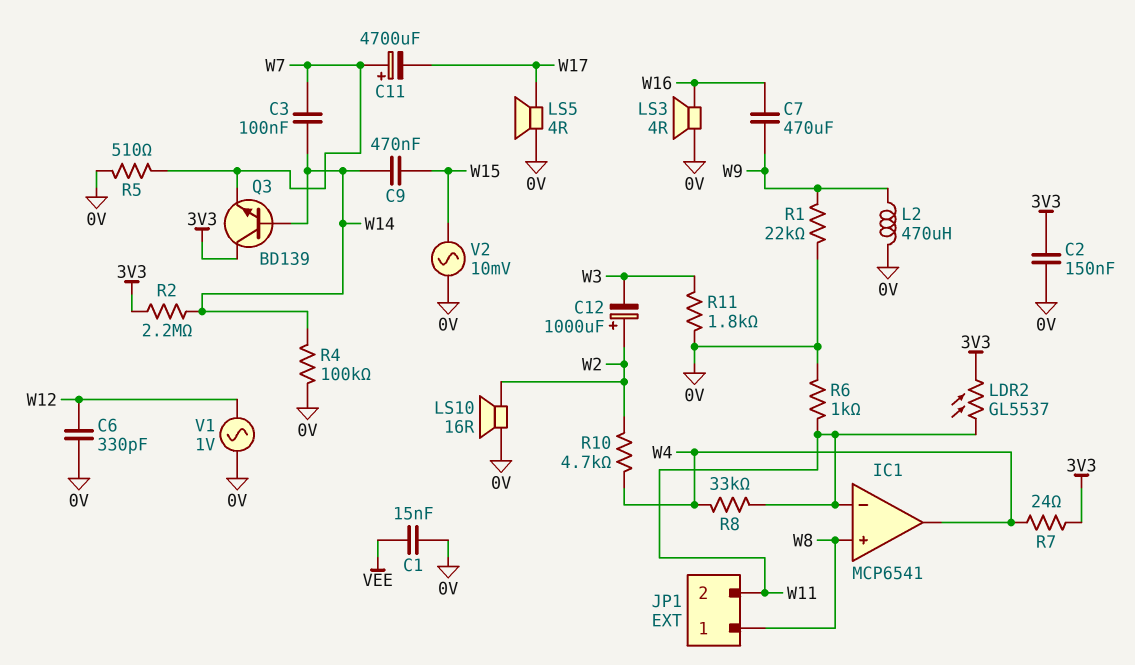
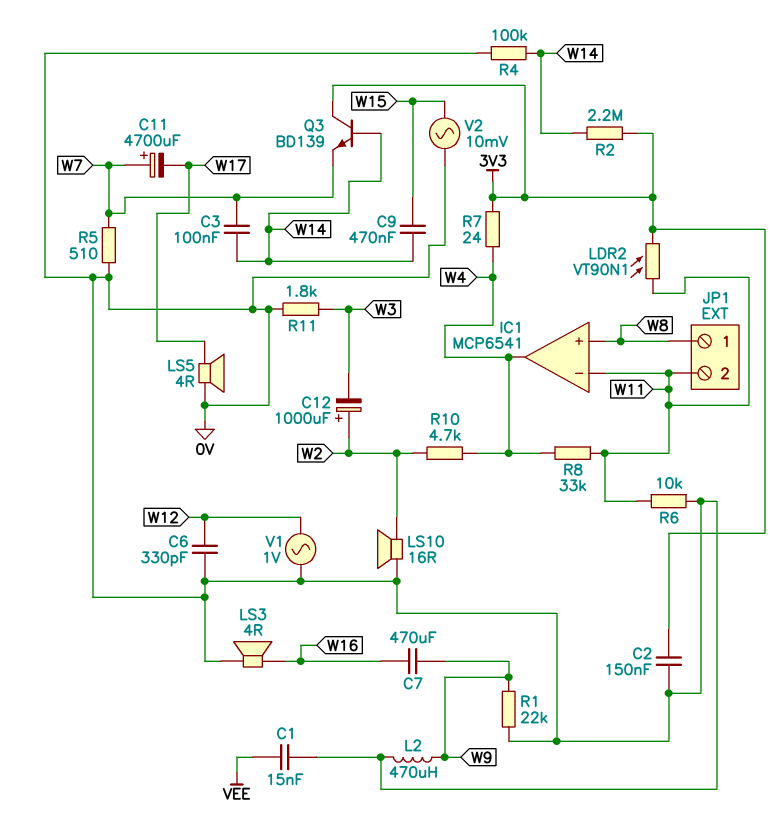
LDR2: GL5537 (3V3, W11) -> VT90N1 (3V3, W11)
R6: 1k (0V, W11) -> 10k (0V, W11)

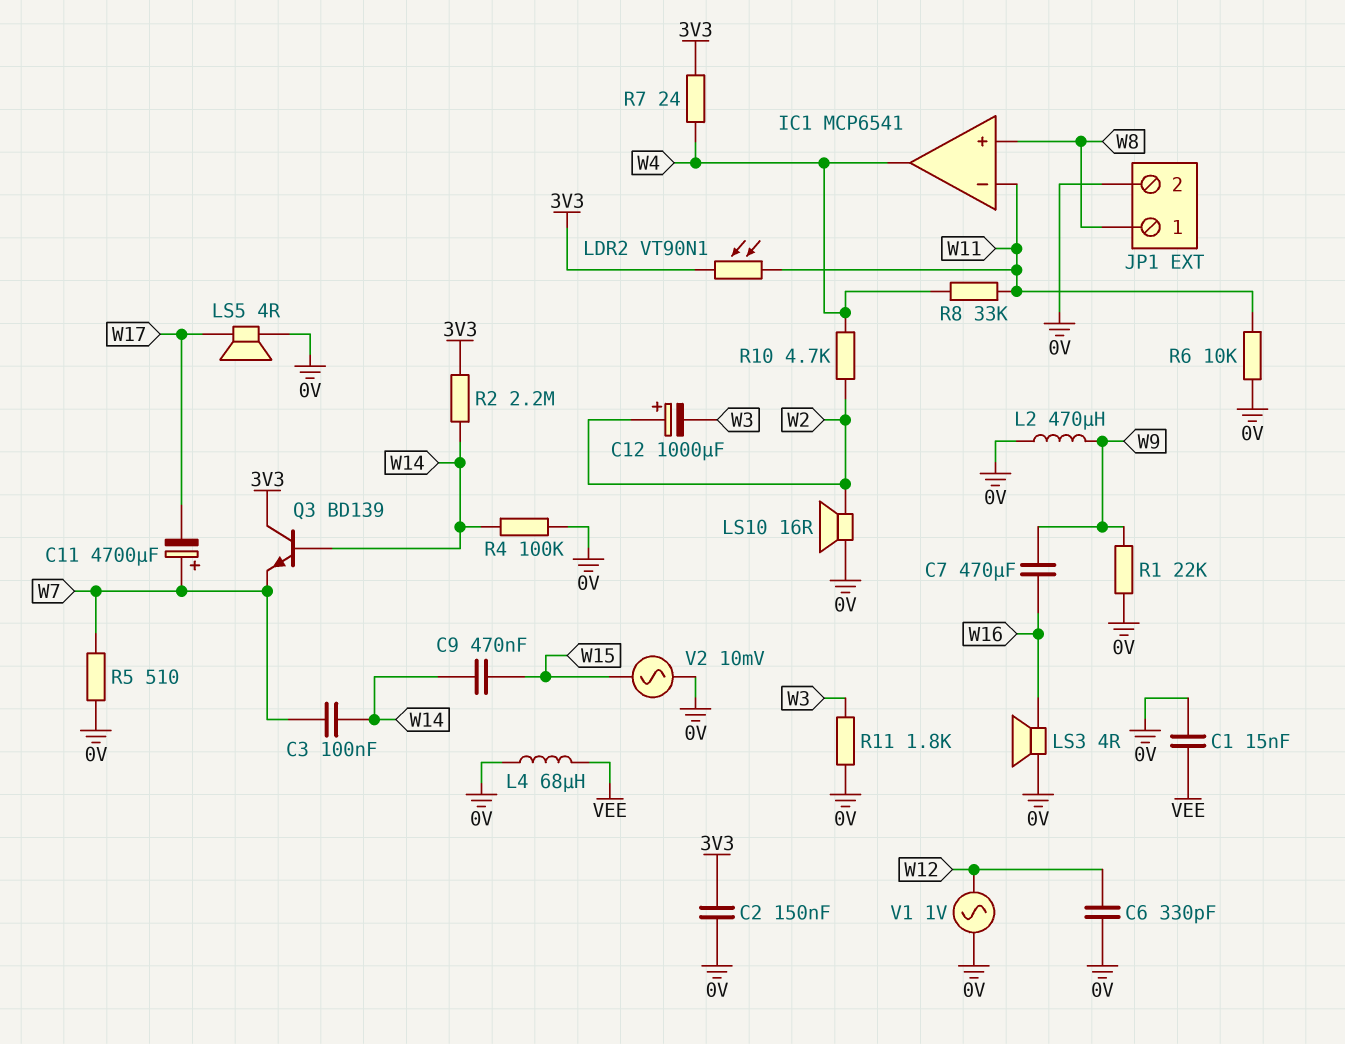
JP1 pin 2: W11 -> 0V
L4: none -> 68uH (0V, VEE)

